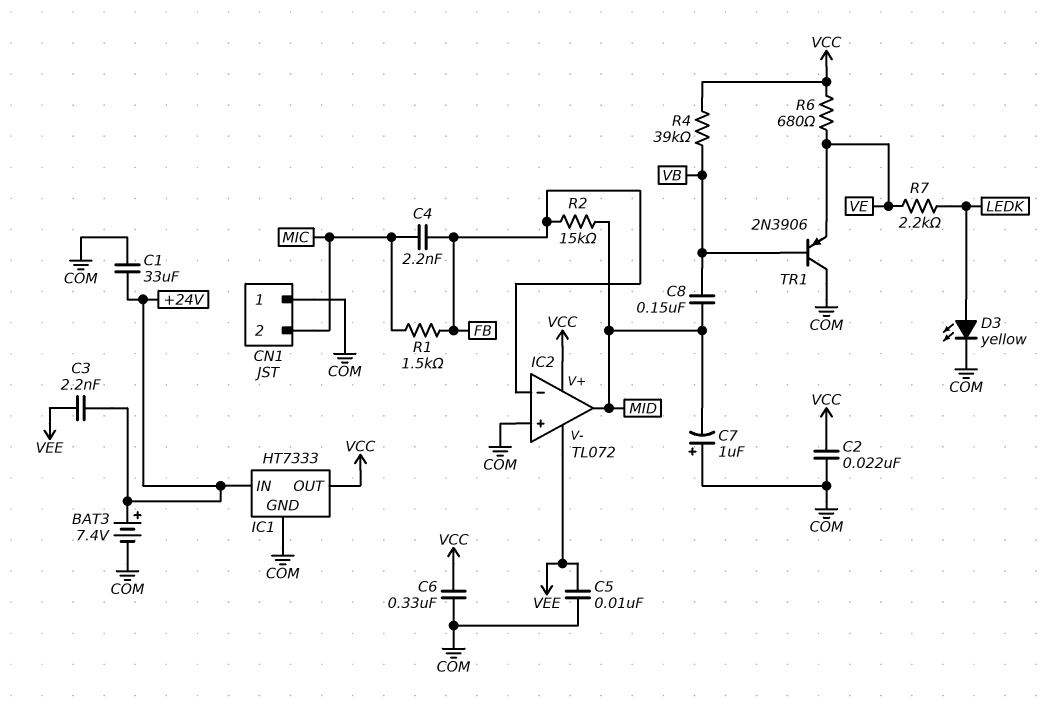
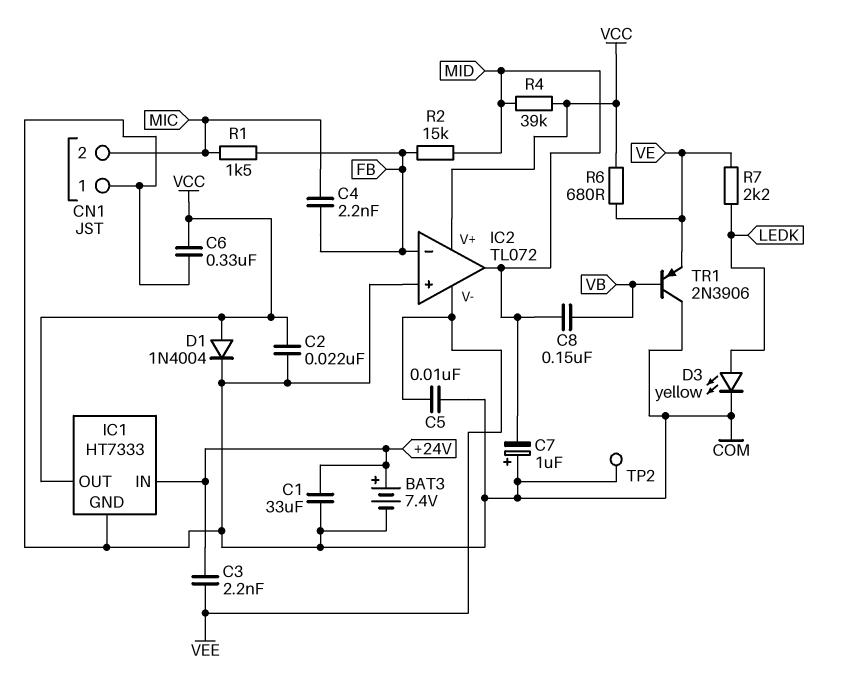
D1: none -> diode 1N4004 (A VCC, K COM)
R4: 39k (VB, VCC) -> 39k (MID, VCC)
TP2: none -> test point (COM)

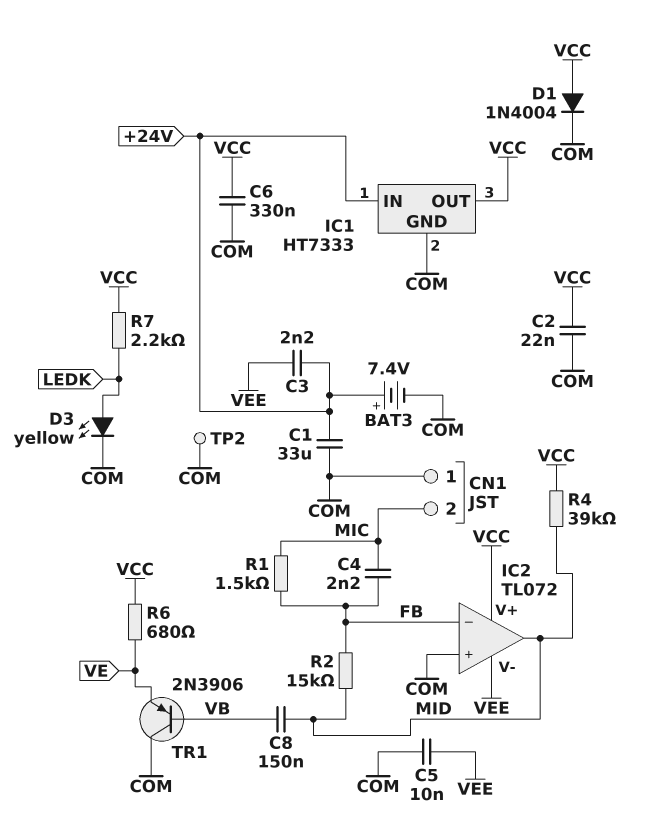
C7: 1uF (plus COM, minus MID) -> none
R7: 2.2k (LEDK, VE) -> 2.2k (LEDK, VCC)

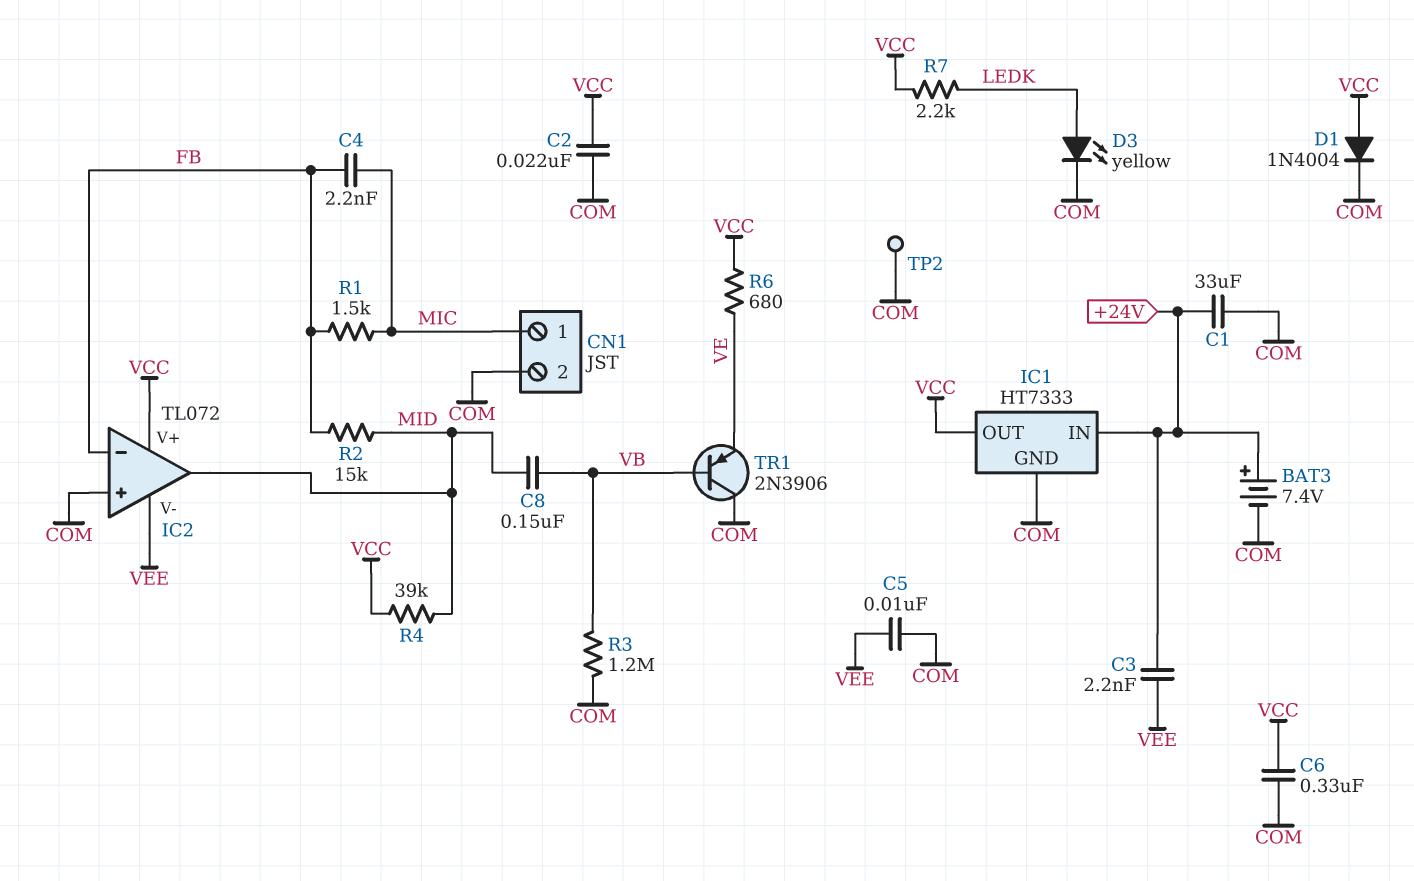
CN1 pin 1: COM -> MIC
CN1 pin 2: MIC -> COM
R3: none -> 1.2M (COM, VB)

